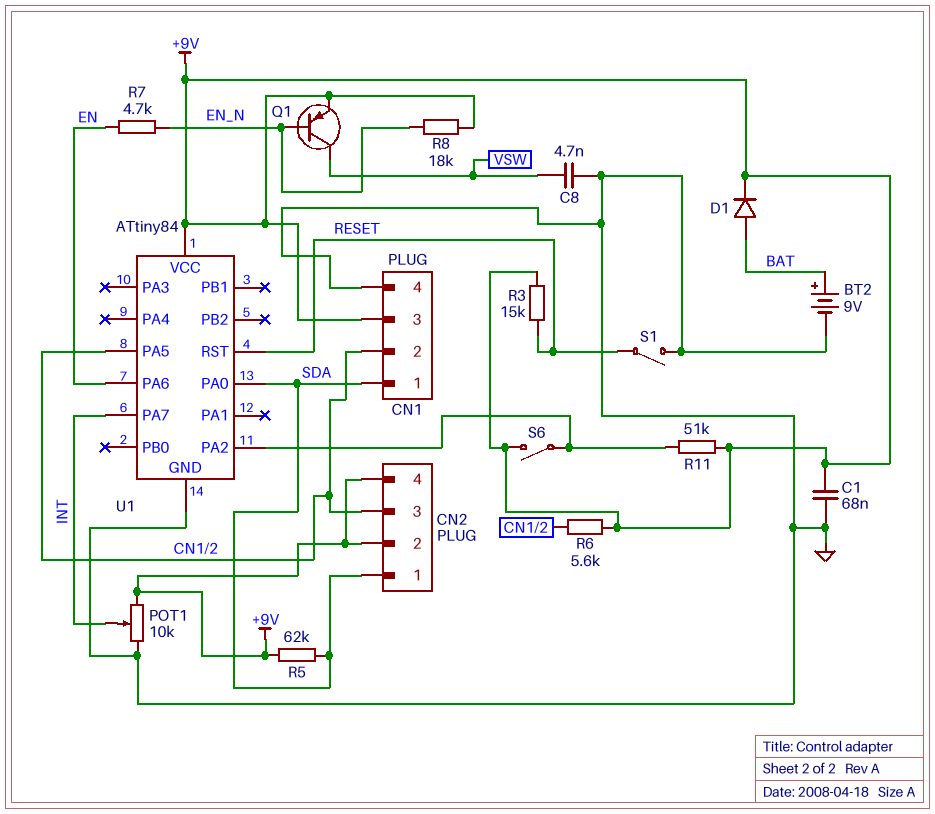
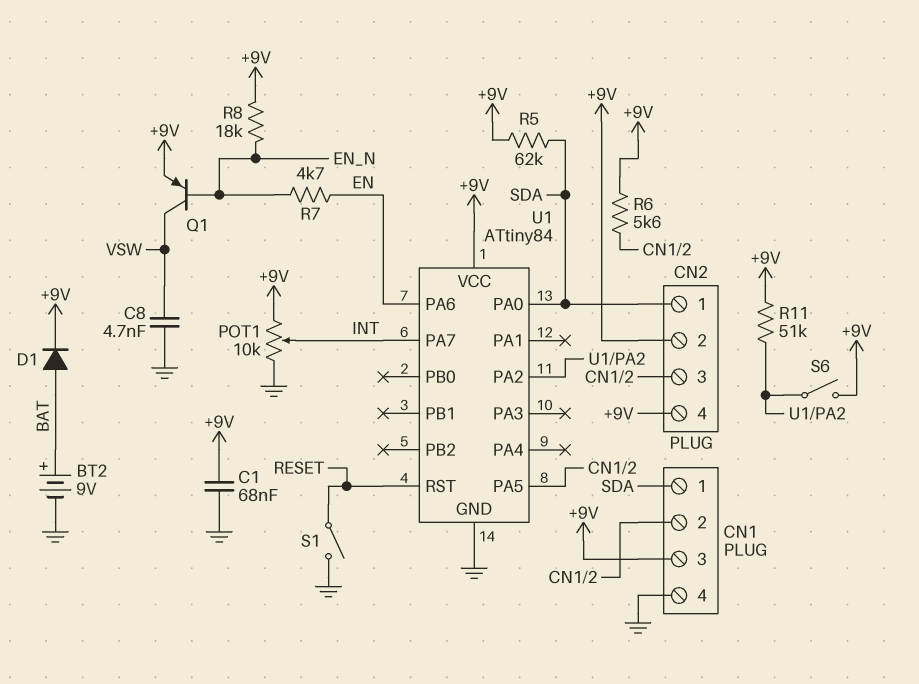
R3: 15k (+9V, RESET) -> none

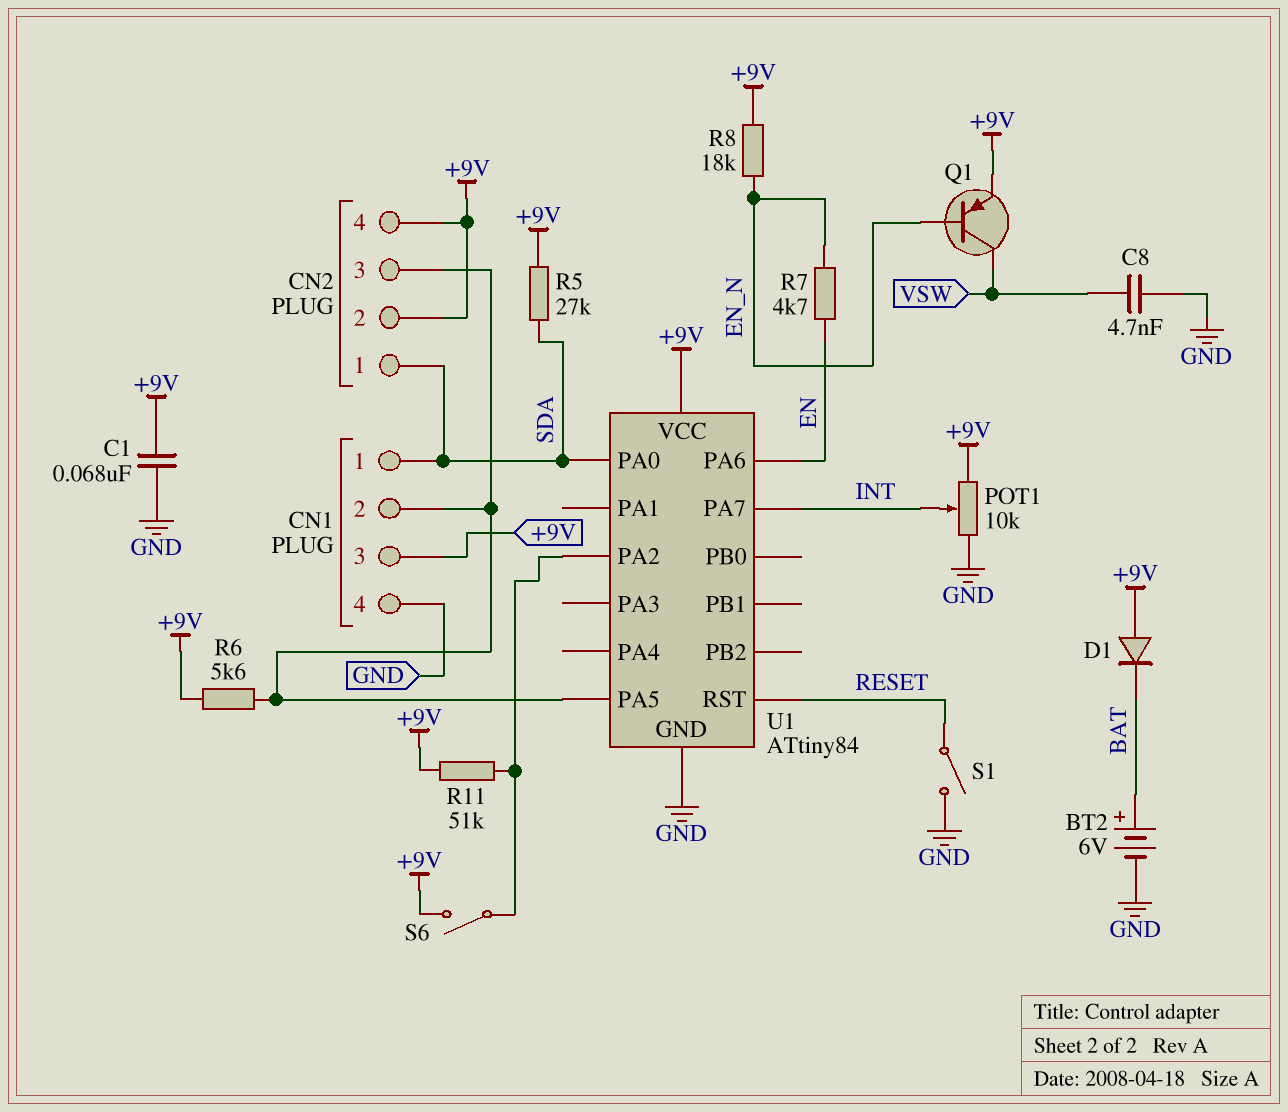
BT2: 9V (plus BAT, minus GND) -> 6V (plus BAT, minus GND)
D1: diode (A BAT, K +9V) -> diode (A +9V, K BAT)
R5: 62k (+9V, SDA) -> 27k (+9V, SDA)

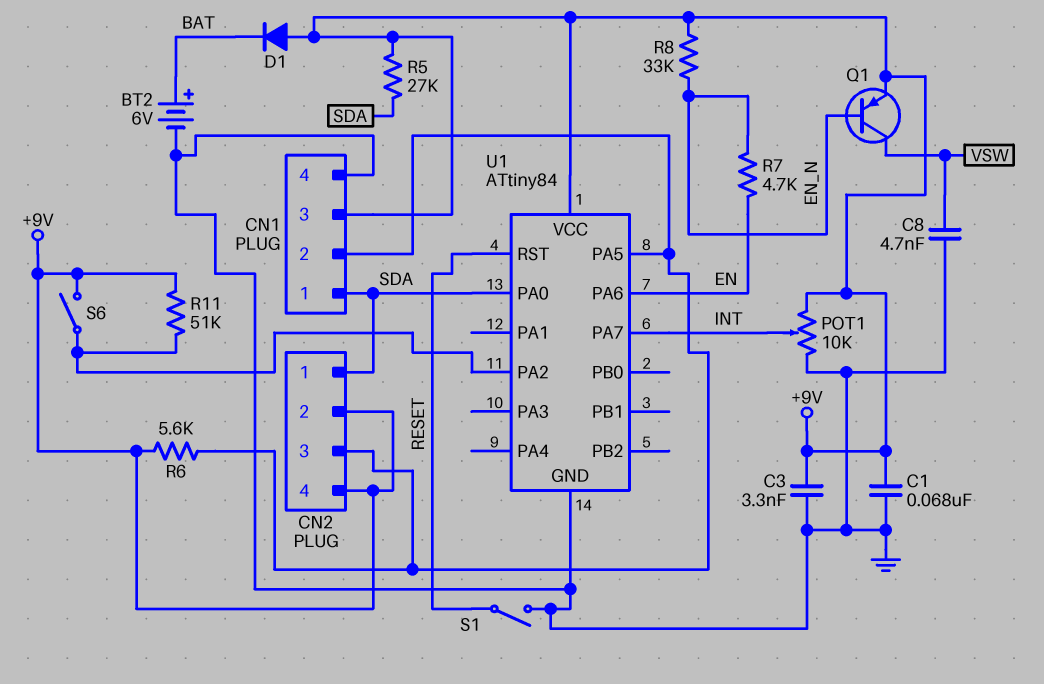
C3: none -> 3.3nF (+9V, GND)
R8: 18k (+9V, EN_N) -> 33k (+9V, EN_N)

